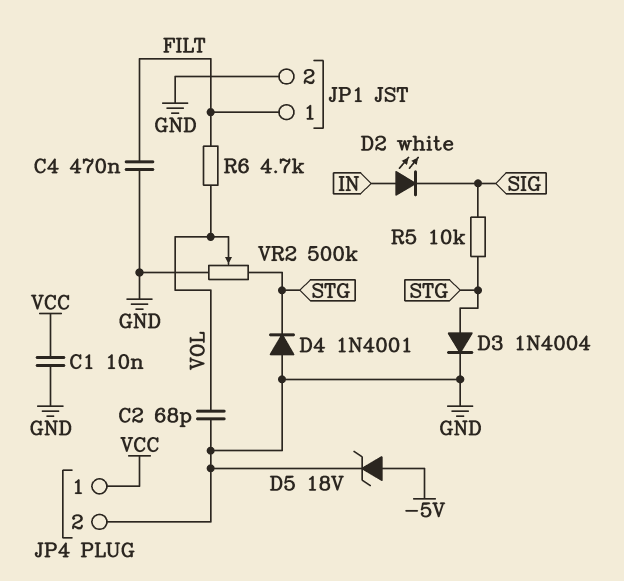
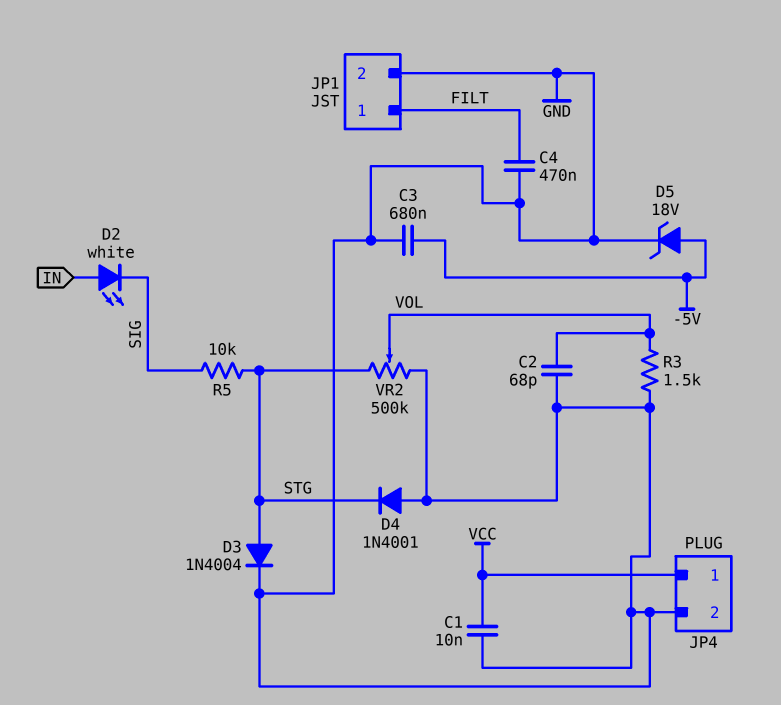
C3: none -> 680nF (-5V, GND)
R3: none -> 1.5k (GND, VOL)
R6: 4.7k (FILT, VOL) -> none

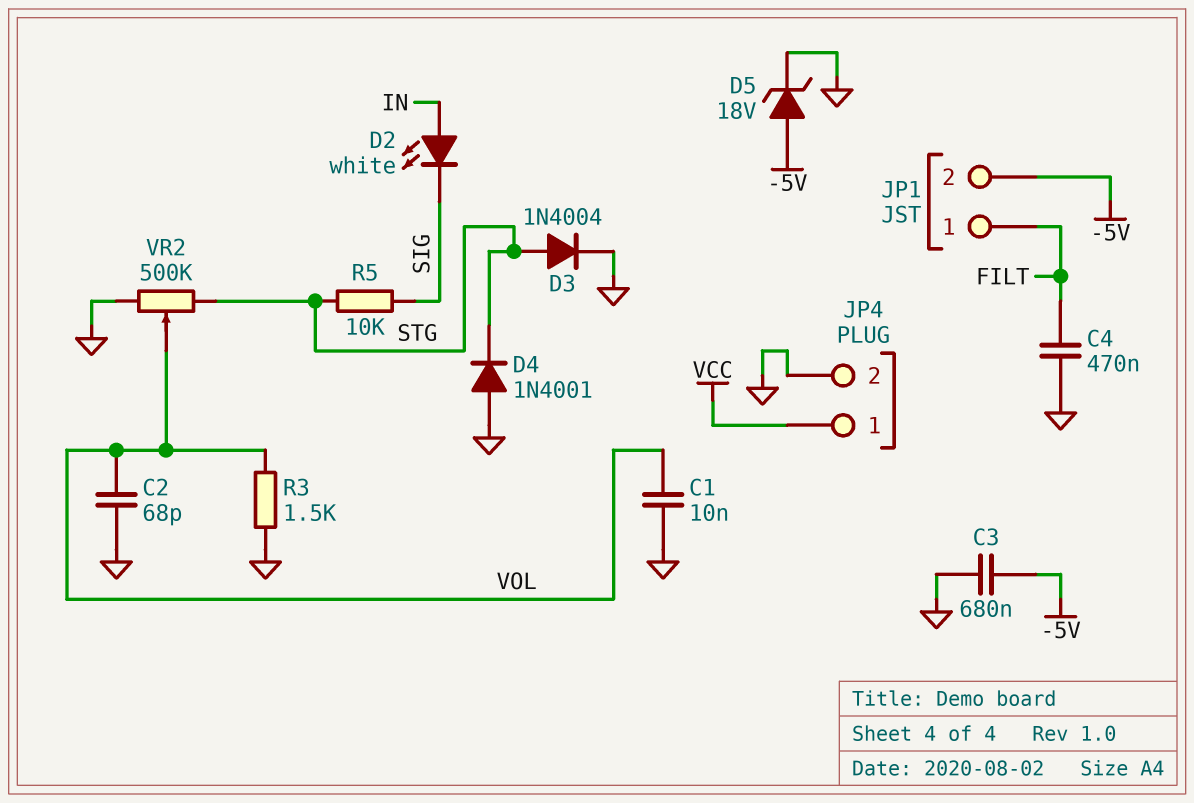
C1: 10nF (GND, VCC) -> 10nF (GND, VOL)
JP1 pin 2: GND -> -5V

